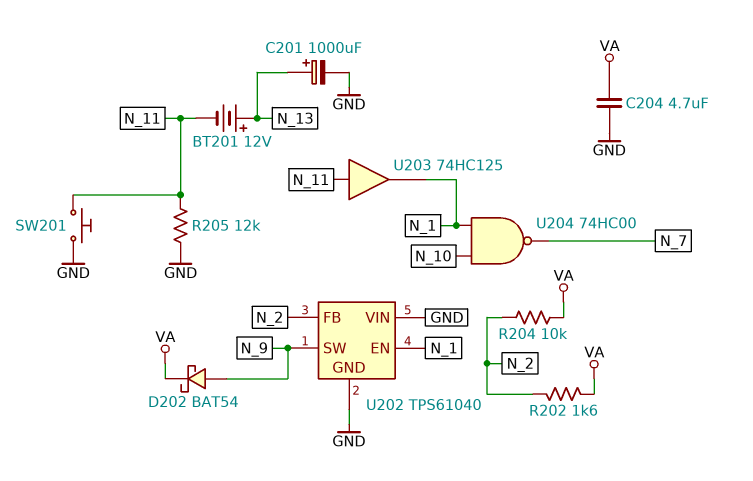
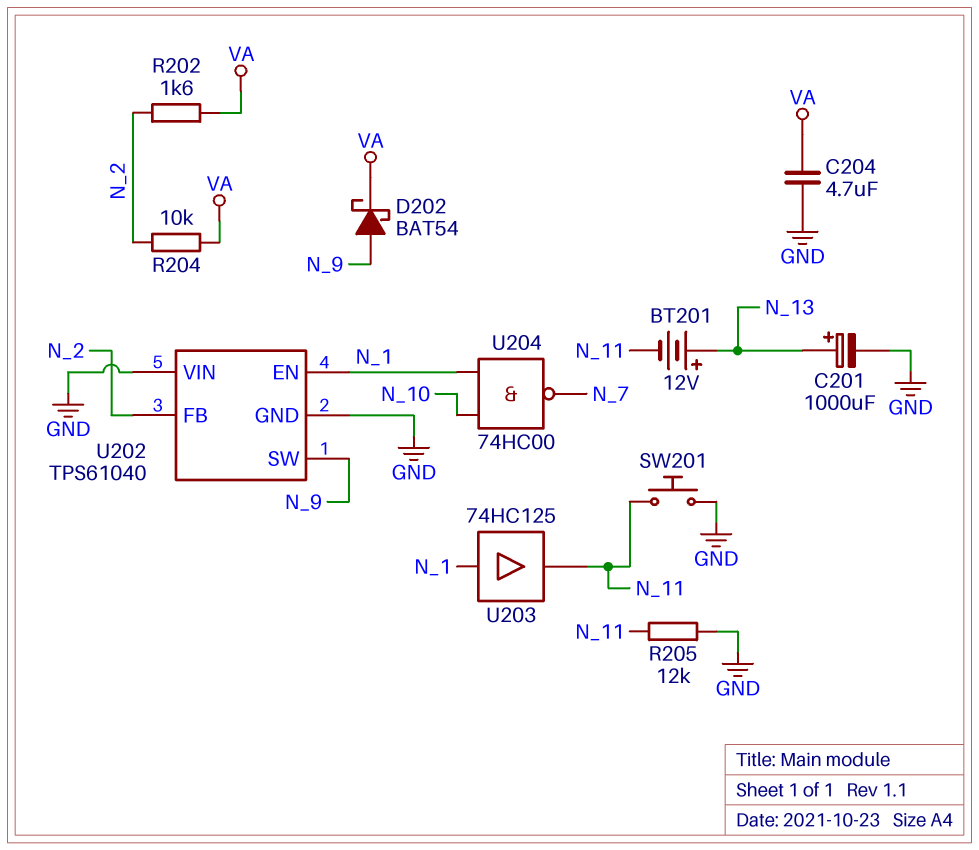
U203: buffer 74HC125 (in N_11, out N_1) -> buffer 74HC125 (in N_1, out N_11)

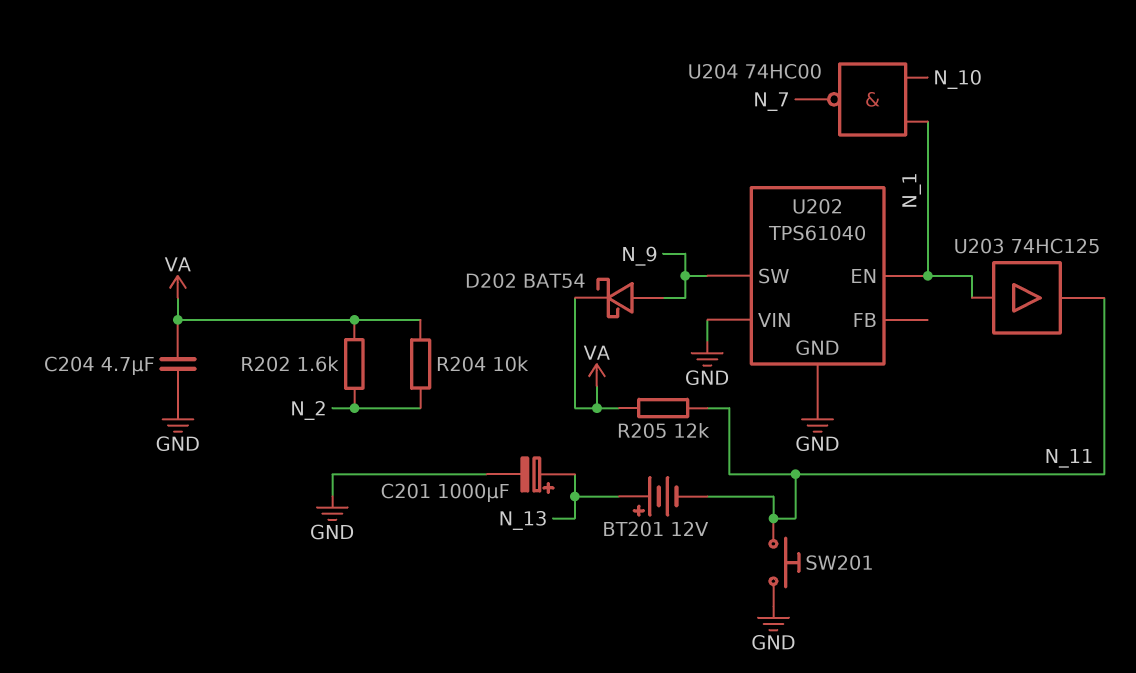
R205: 12k (GND, N_11) -> 12k (N_11, VA)
U202 pin FB: N_2 -> none

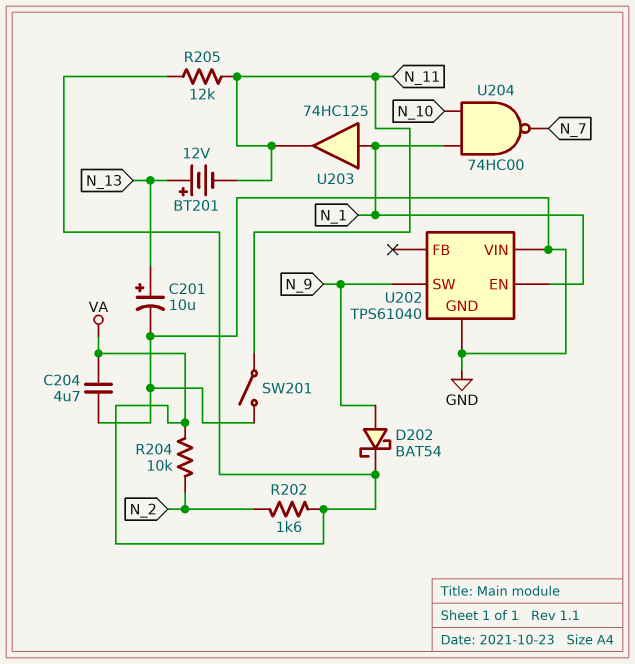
C201: 1000uF (plus N_13, minus GND) -> 10uF (plus N_13, minus GND)
SW201: button (GND, N_11) -> switch (GND, N_11)

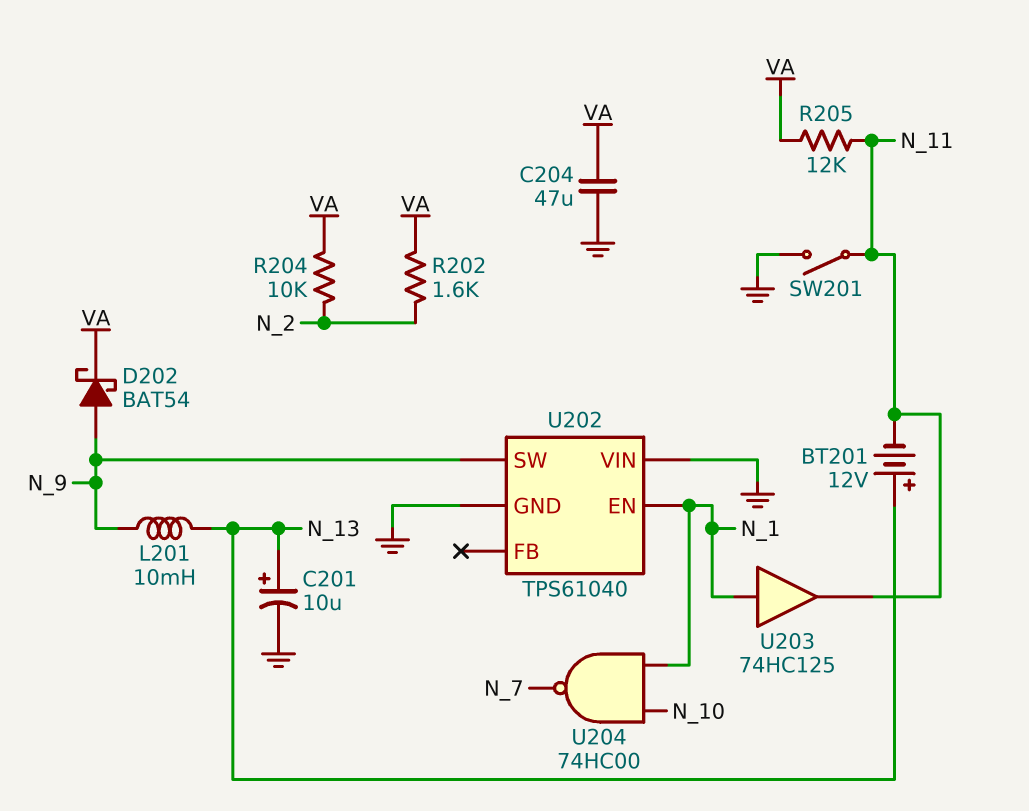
C204: 4.7uF (GND, VA) -> 47uF (GND, VA)
L201: none -> 10mH (N_9, N_13)

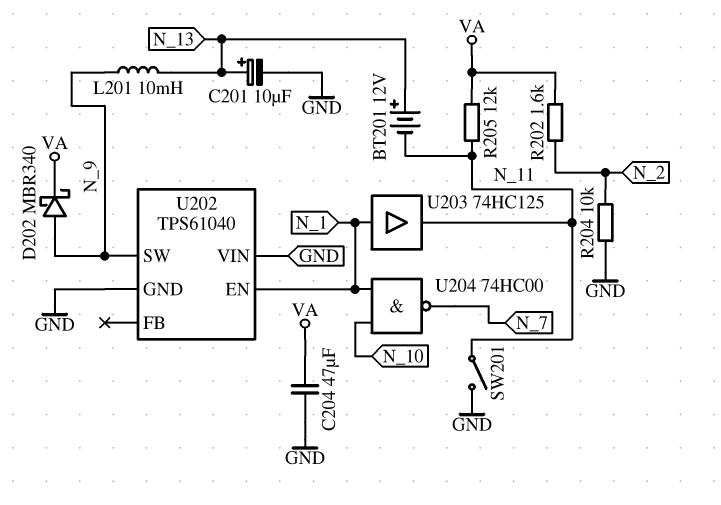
D202: schottky BAT54 (A N_9, K VA) -> schottky MBR340 (A N_9, K VA)
R204: 10k (N_2, VA) -> 10k (GND, N_2)

